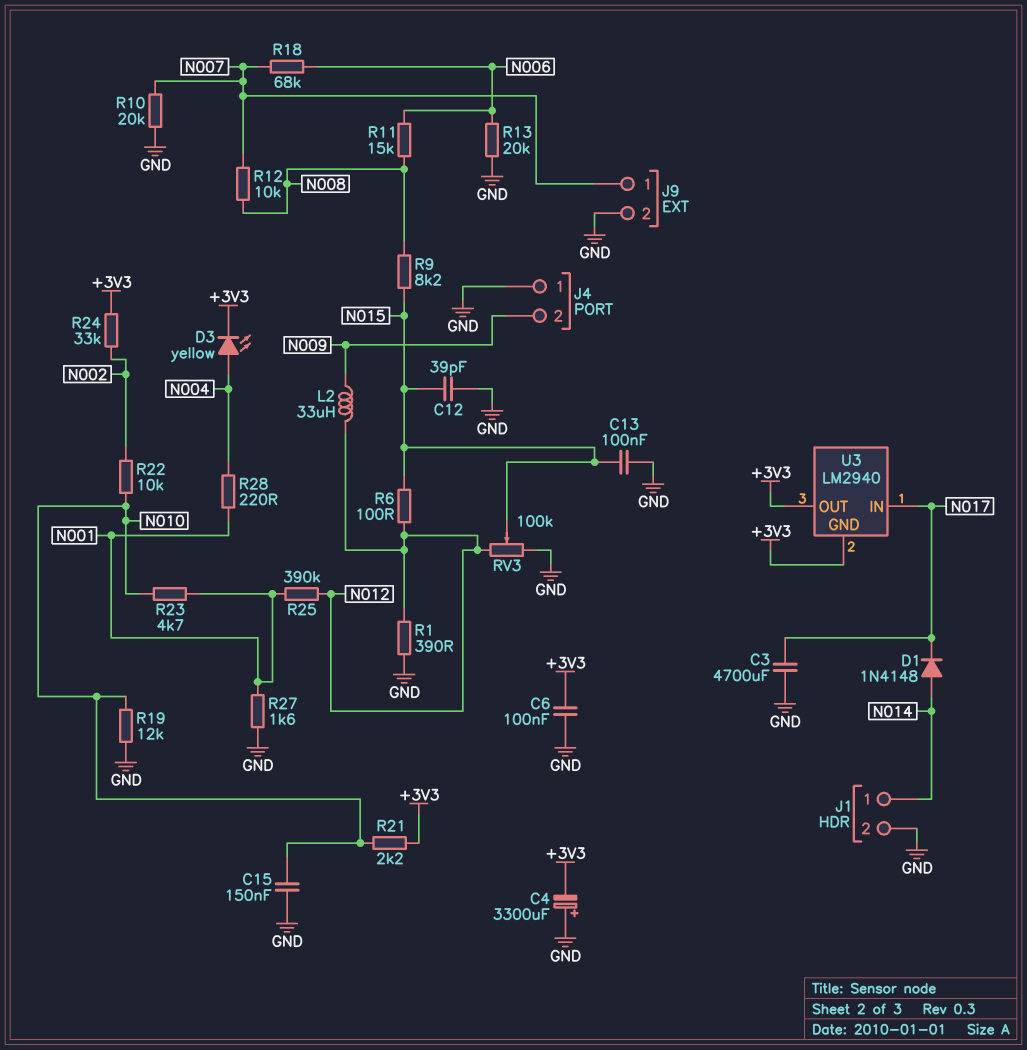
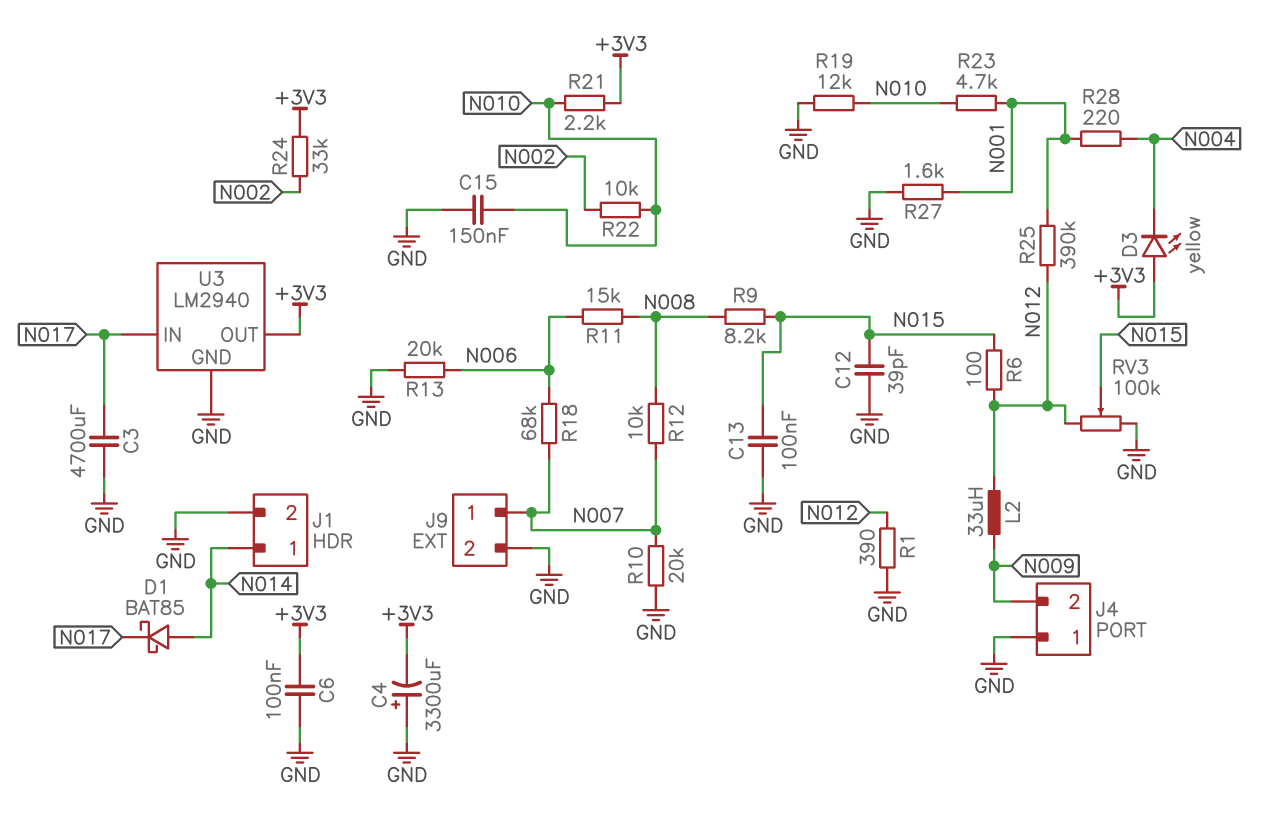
D1: diode 1N4148 (A N014, K N017) -> schottky BAT85 (A N014, K N017)
D3: LED yellow (A N004, K +3V3) -> LED yellow (A +3V3, K N004)
U3 pin GND: +3V3 -> GND

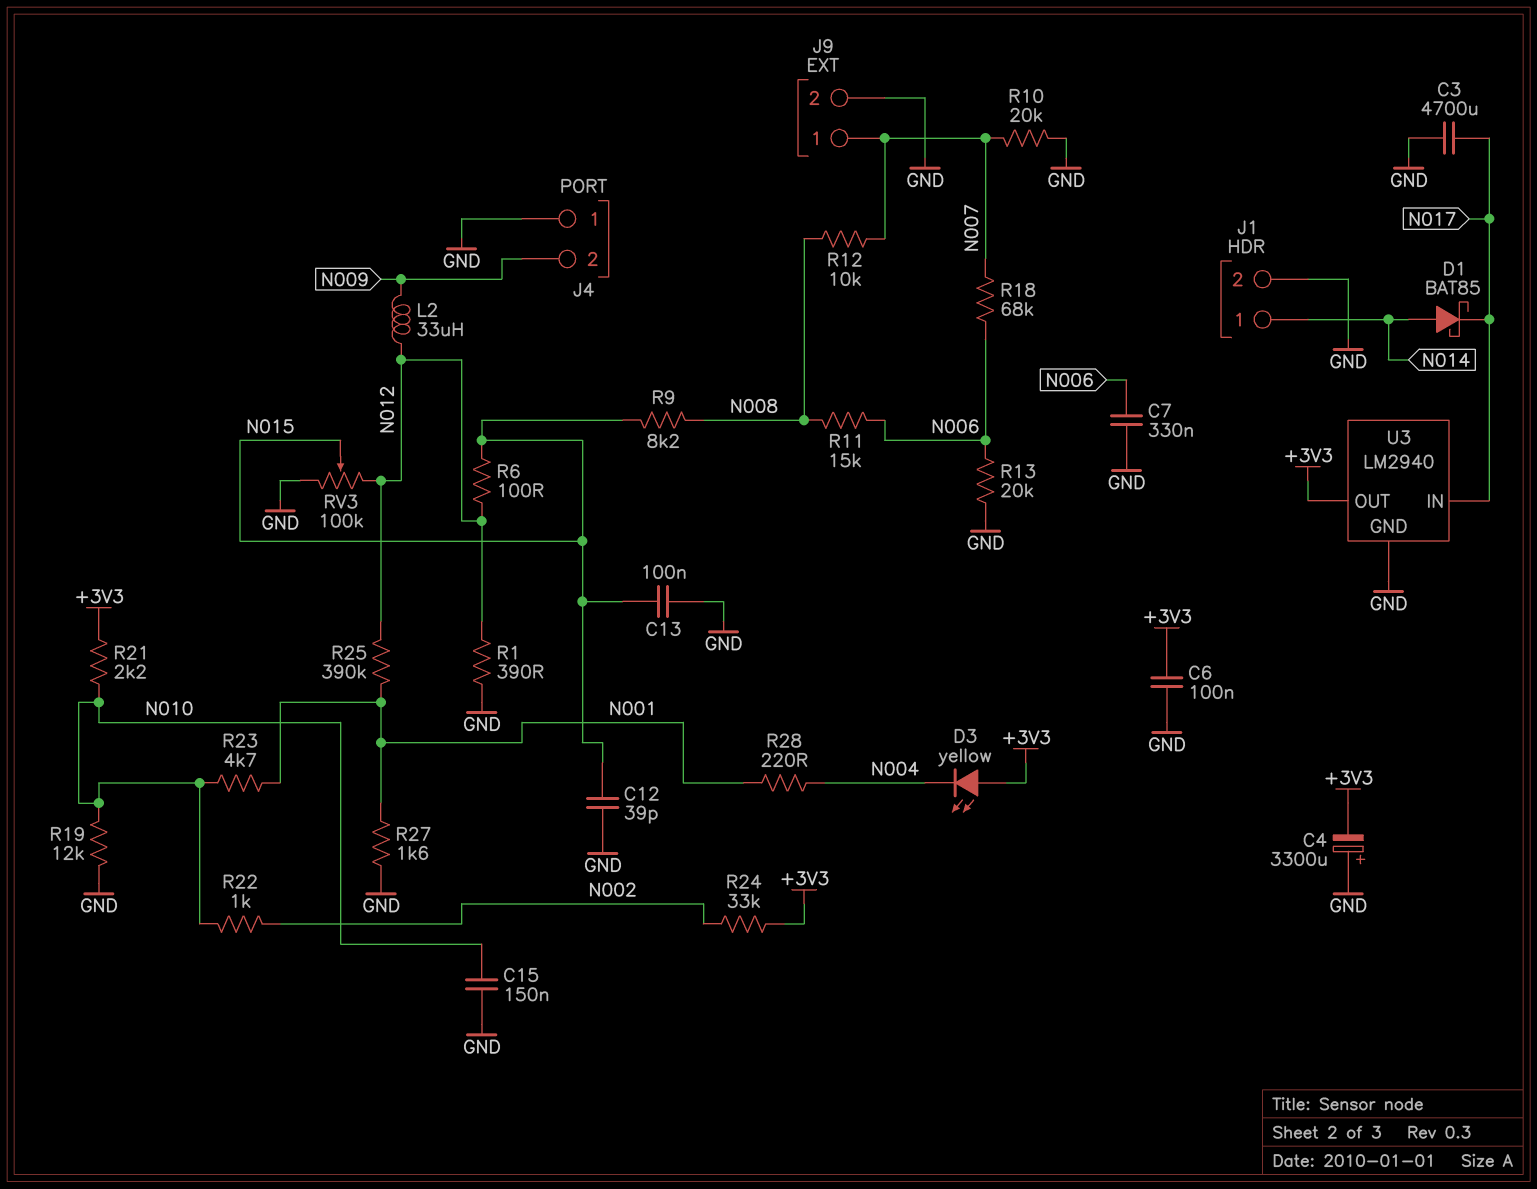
C7: none -> 330nF (GND, N006)
R22: 10k (N002, N010) -> 1k (N002, N010)

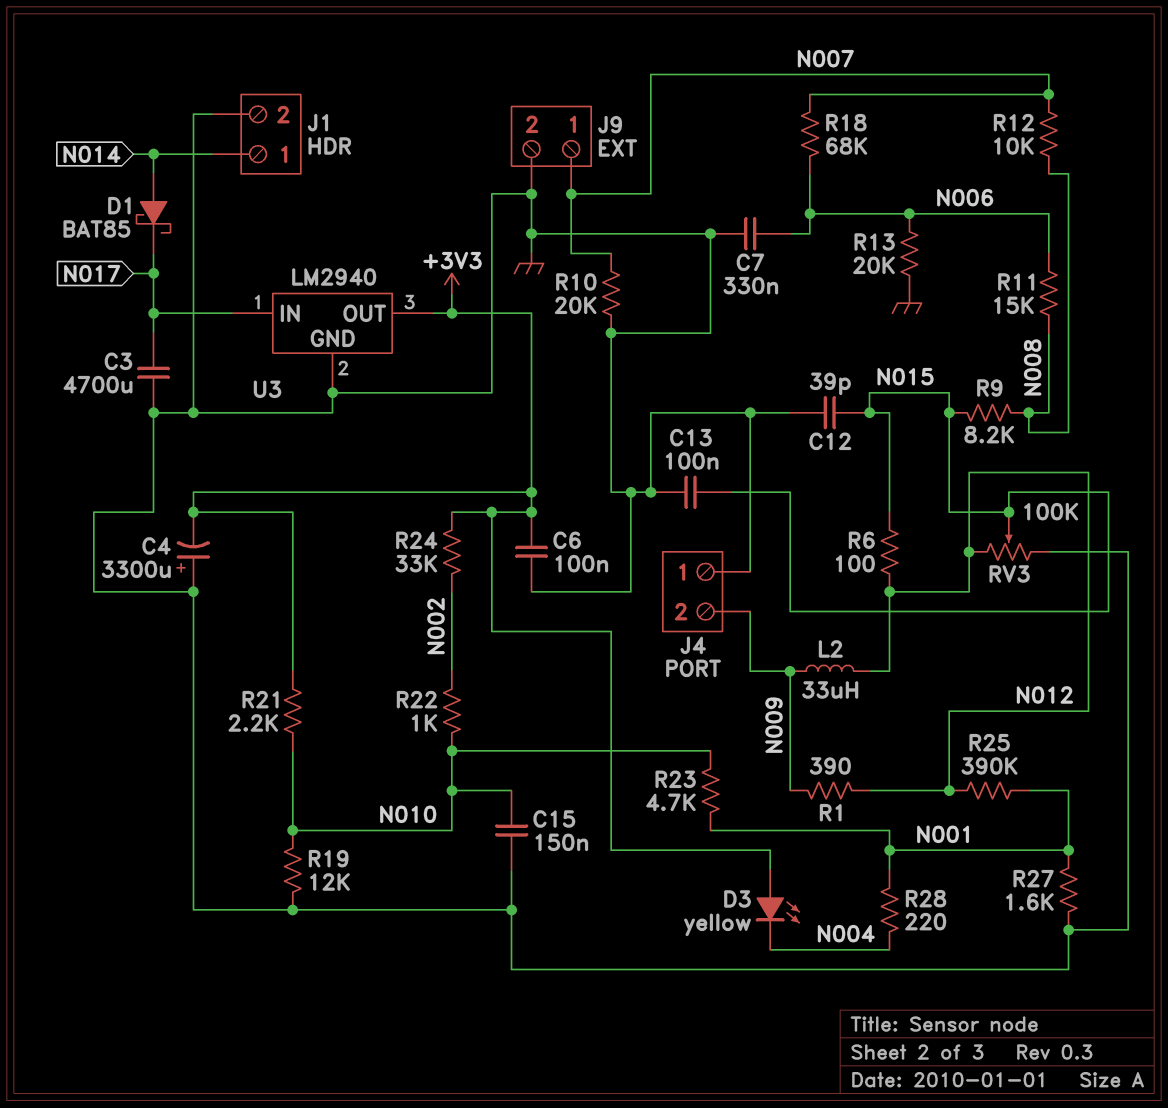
R1: 390 (GND, N012) -> 390 (N009, N012)

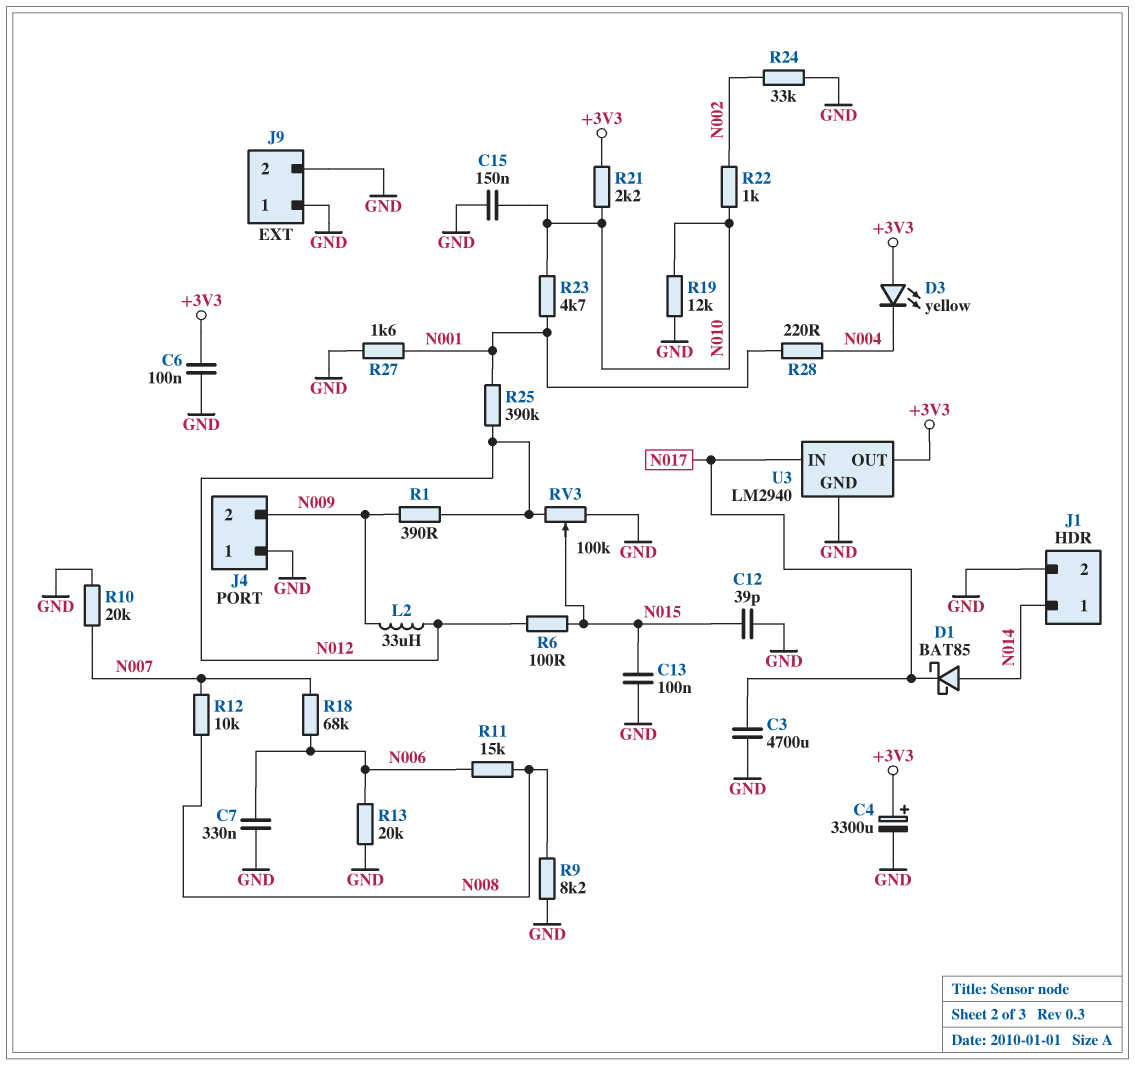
C4: 3300uF (plus GND, minus +3V3) -> 3300uF (plus +3V3, minus GND)
J9 pin 1: N007 -> GND
R9: 8.2k (N008, N015) -> 8.2k (GND, N008)
R24: 33k (+3V3, N002) -> 33k (GND, N002)

